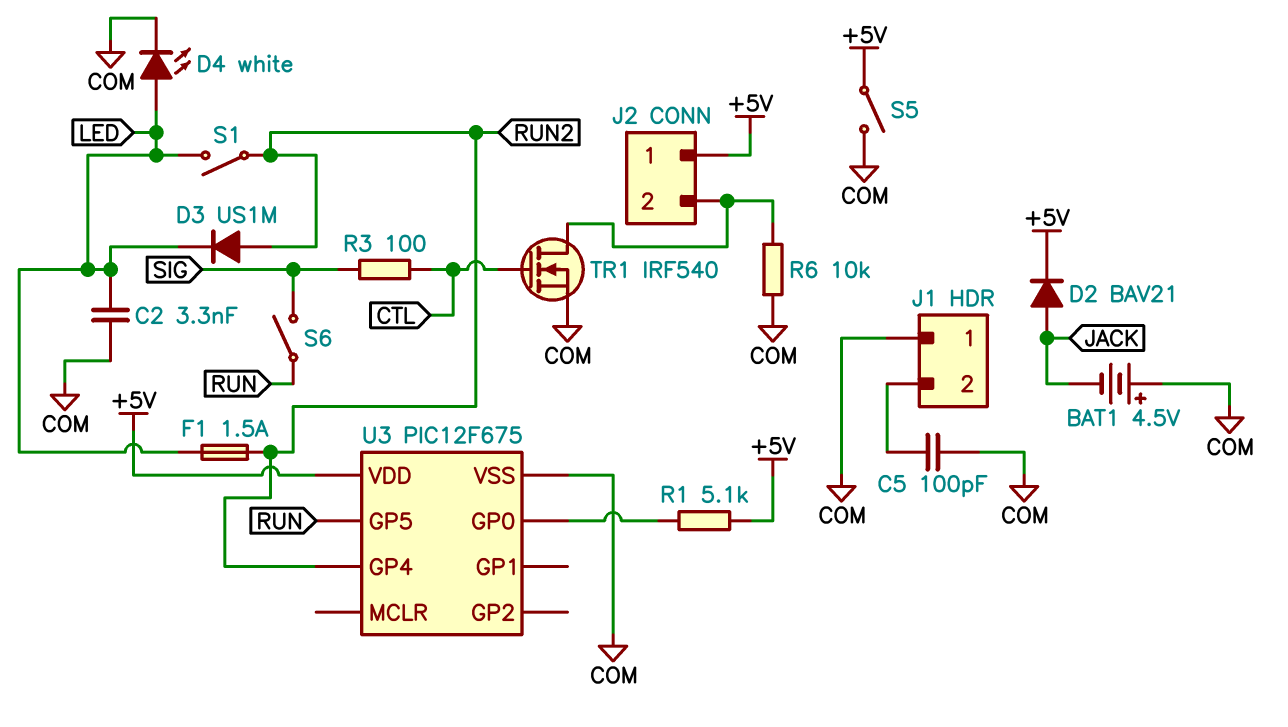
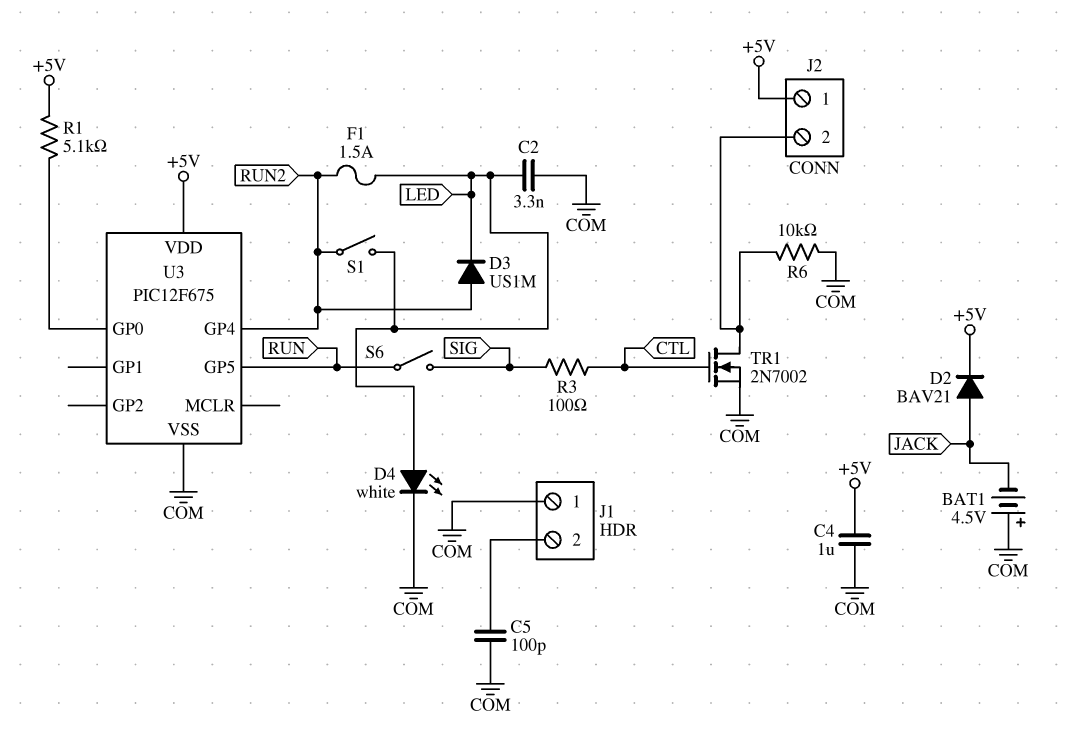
C4: none -> 1uF (+5V, COM)
S5: switch (+5V, COM) -> none
TR1: NMOS IRF540 (G CTL, D J2/2, S COM) -> NMOS 2N7002 (G CTL, D J2/2, S COM)

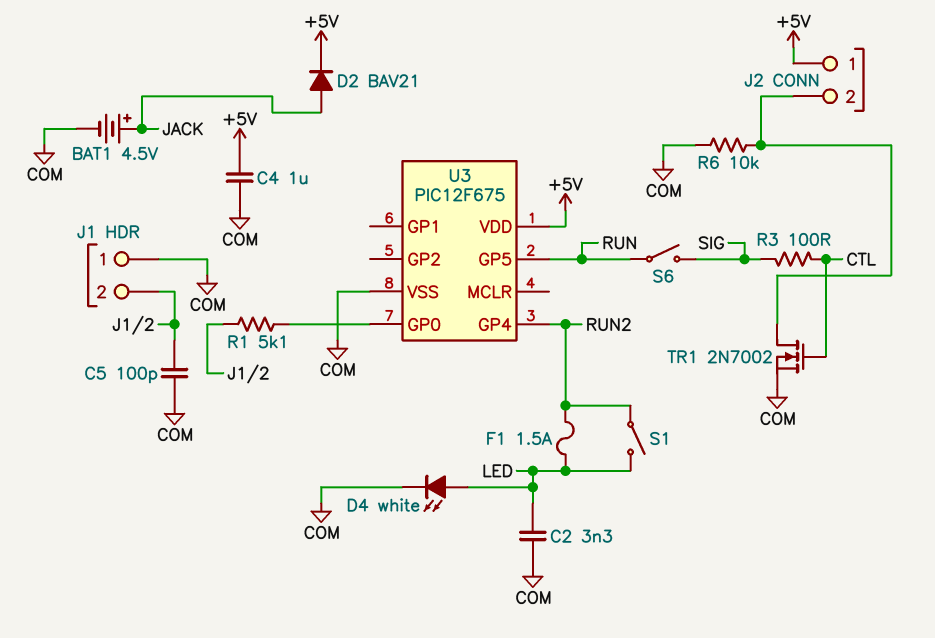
BAT1: 4.5V (plus COM, minus JACK) -> 4.5V (plus JACK, minus COM)
D3: diode US1M (A RUN2, K LED) -> none
R1: 5.1k (+5V, U3/GP0) -> 5.1k (J1/2, U3/GP0)

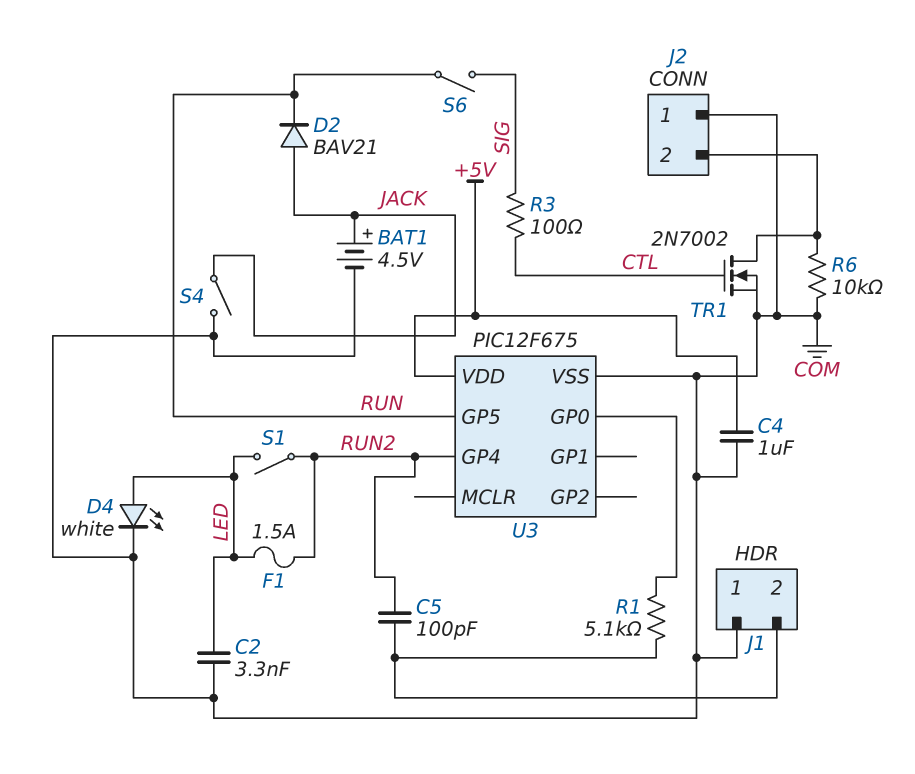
C5: 100pF (COM, J1/2) -> 100pF (J1/2, RUN2)
D2: diode BAV21 (A JACK, K +5V) -> diode BAV21 (A JACK, K RUN)
J2 pin 1: +5V -> COM
S4: none -> switch (COM, JACK)

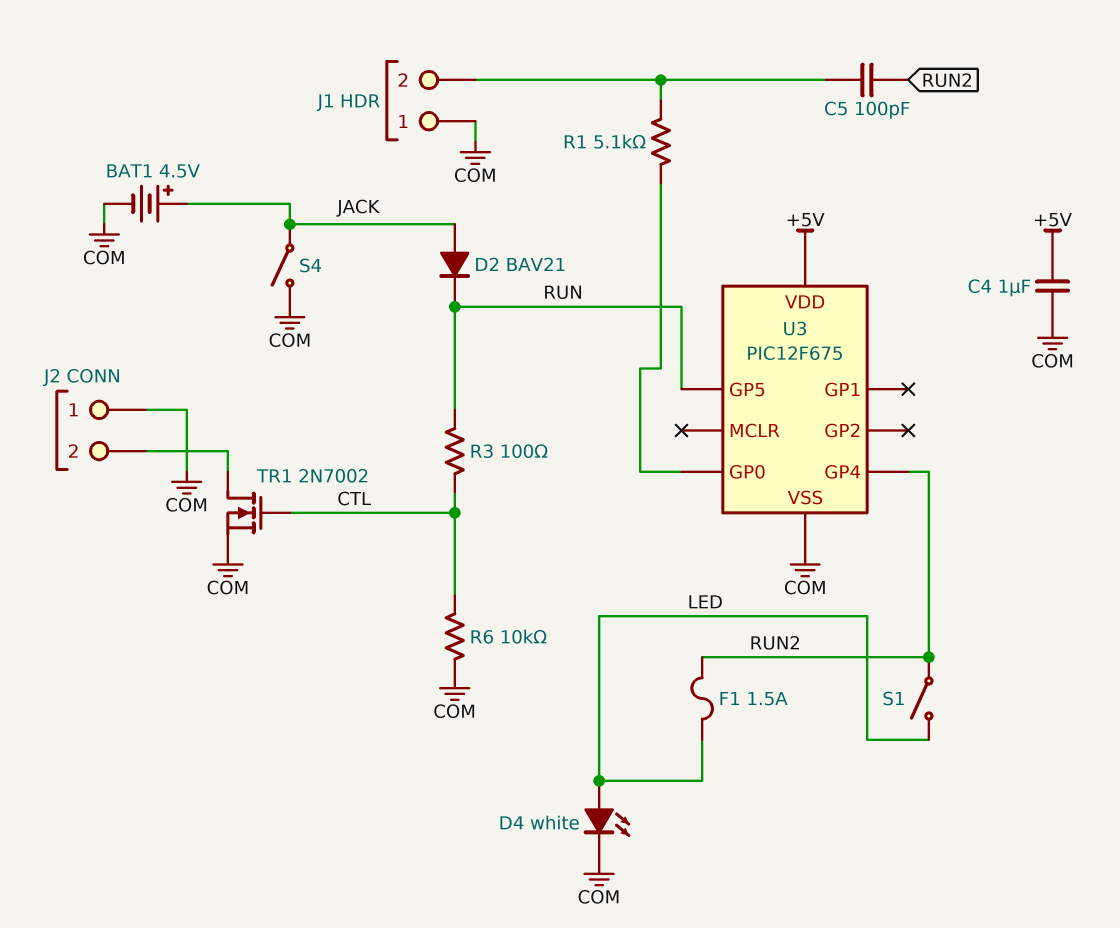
C2: 3.3nF (COM, LED) -> none
R3: 100 (CTL, SIG) -> 100 (CTL, RUN)
R6: 10k (COM, J2/2) -> 10k (COM, CTL)
S6: switch (RUN, SIG) -> none

